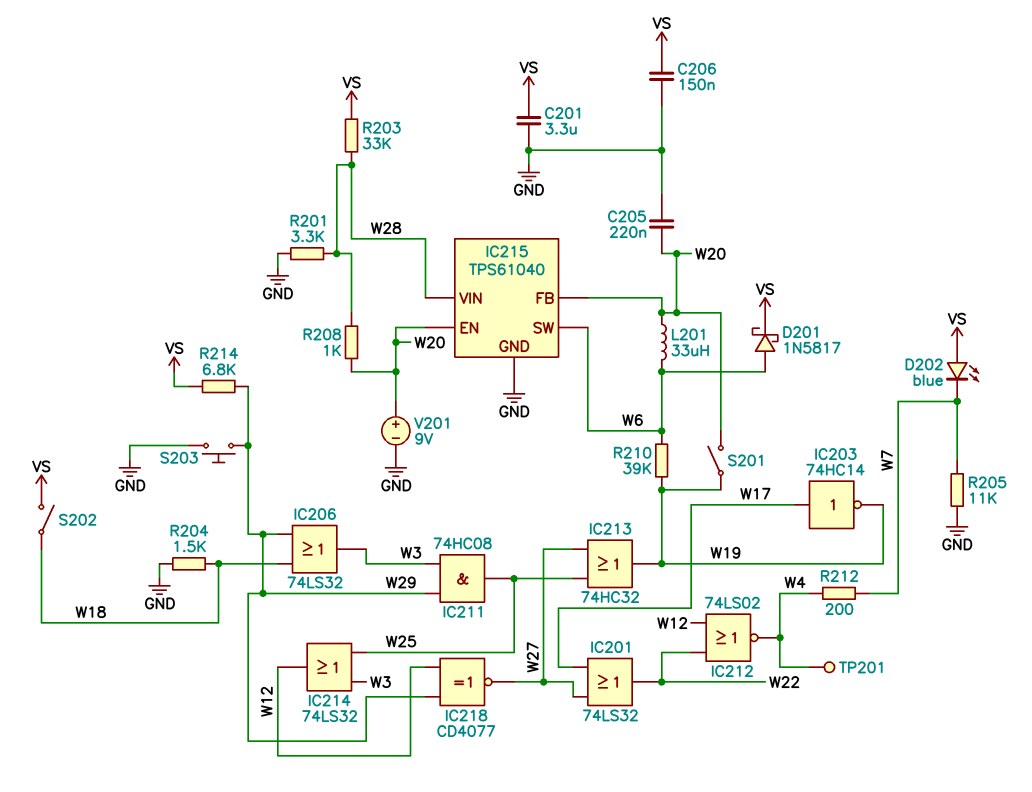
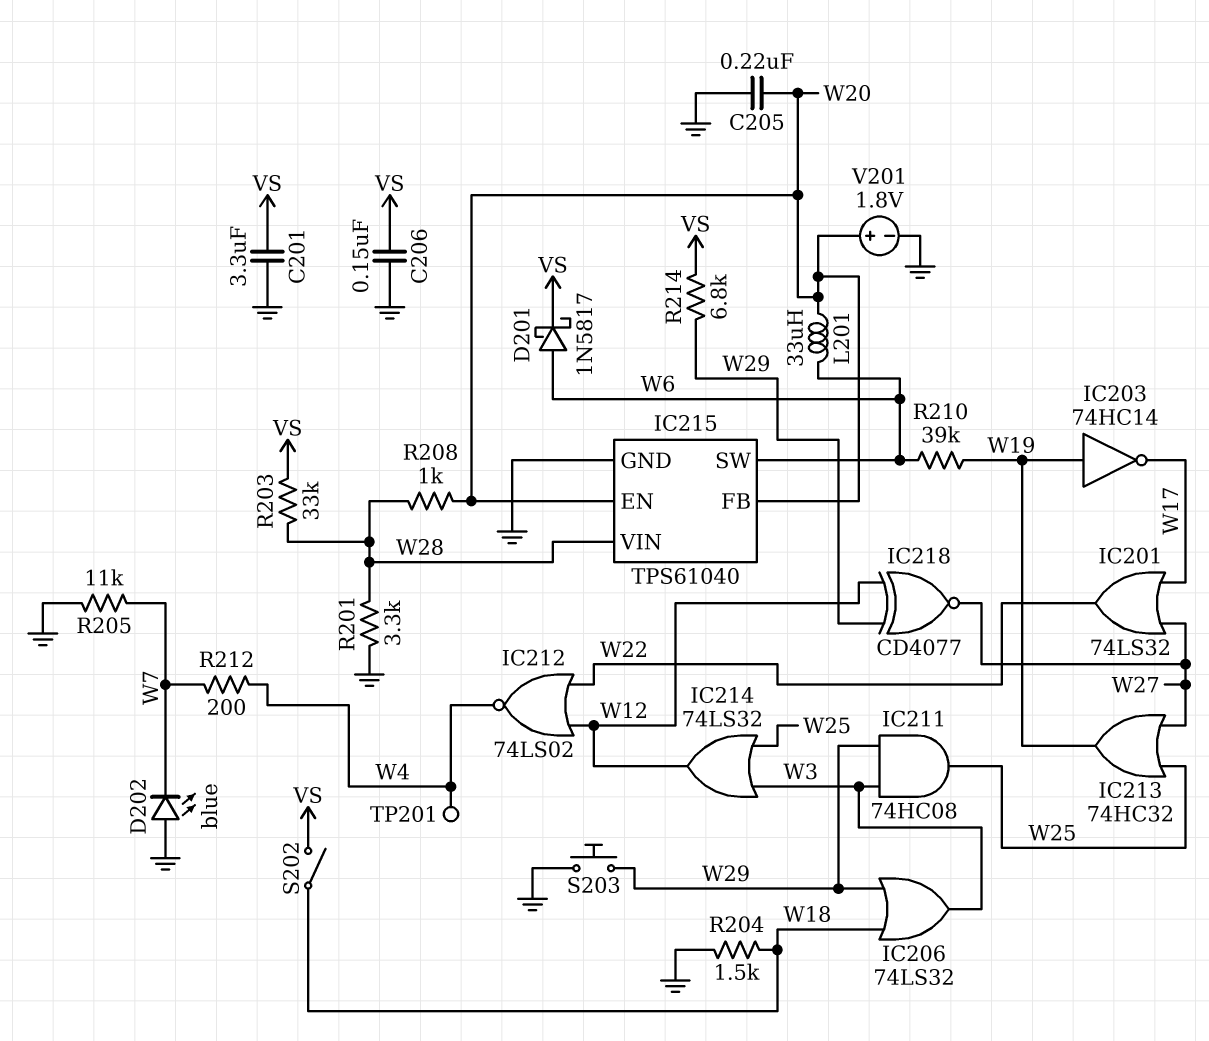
D202: LED blue (A VS, K W7) -> LED blue (A GND, K W7)
IC203: NOT 74HC14 (in W17, out W19) -> NOT 74HC14 (in W19, out W17)
S201: switch (W19, W20) -> none
V201: 9V (plus W20, minus GND) -> 1.8V (plus W20, minus GND)

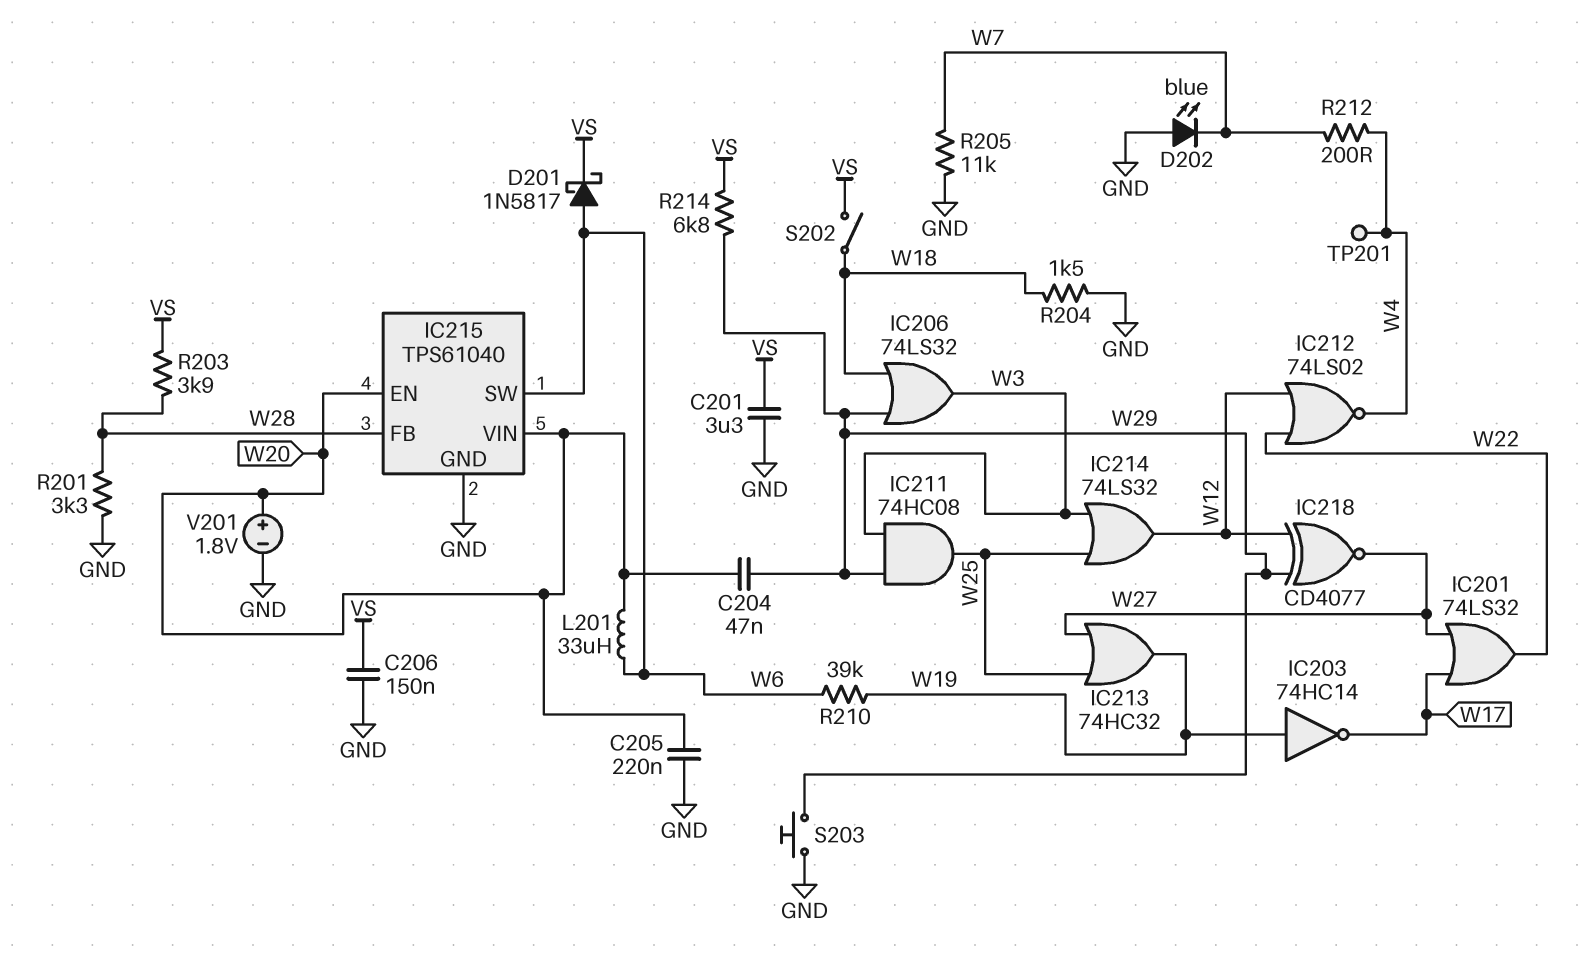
C204: none -> 47nF (W20, W29)
IC215 pin FB: W20 -> W28
IC215 pin VIN: W28 -> W20
R203: 33k (VS, W28) -> 3.9k (VS, W28)
R208: 1k (W20, W28) -> none

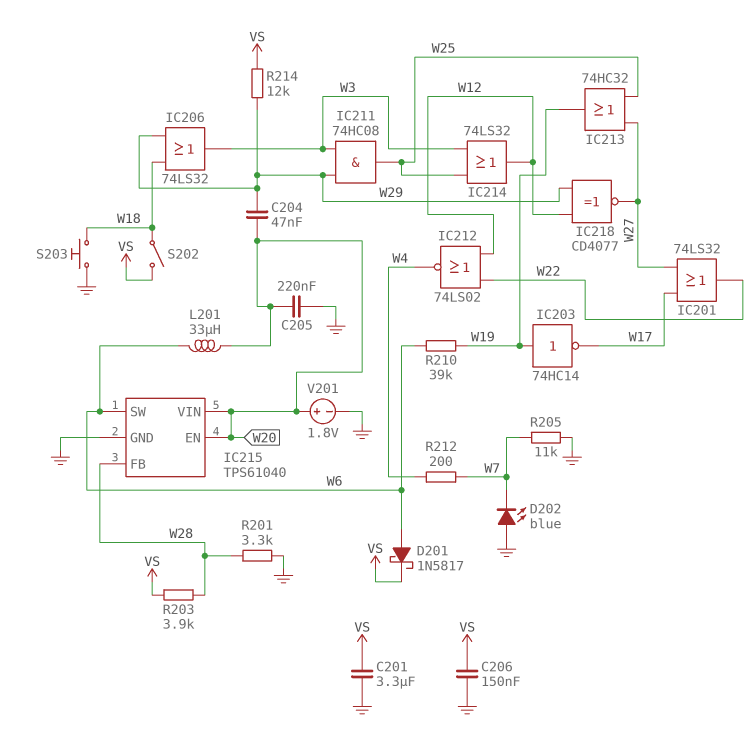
R204: 1.5k (GND, W18) -> none
R214: 6.8k (VS, W29) -> 12k (VS, W29)
S203: button (GND, W29) -> button (GND, W18)
TP201: test point (W4) -> none

